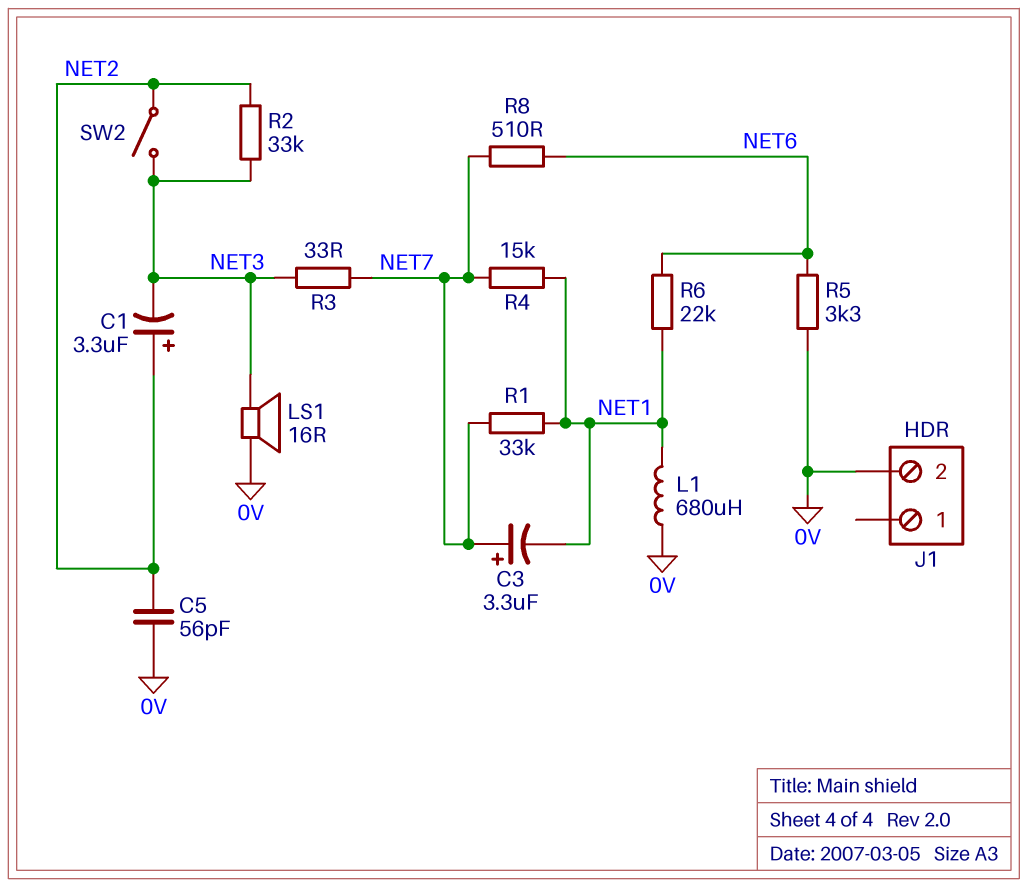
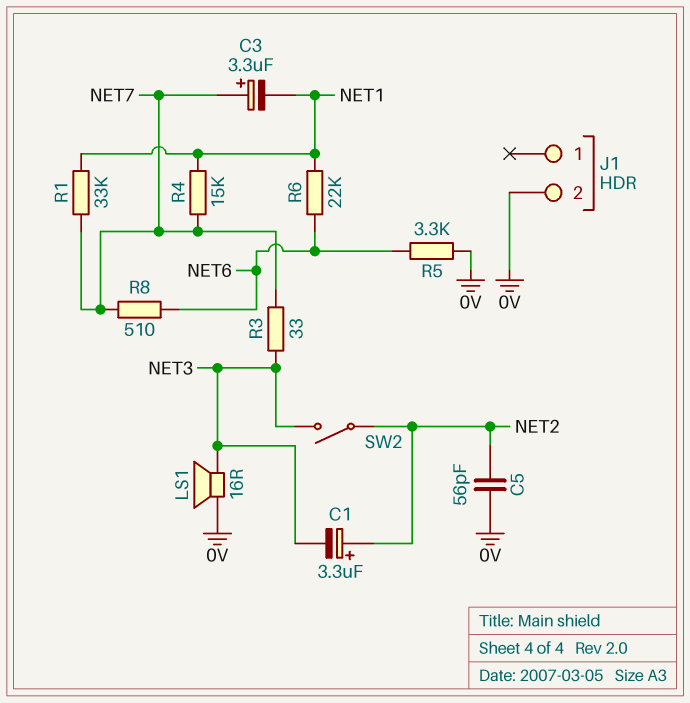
L1: 680uH (0V, NET1) -> none
R2: 33k (NET2, NET3) -> none

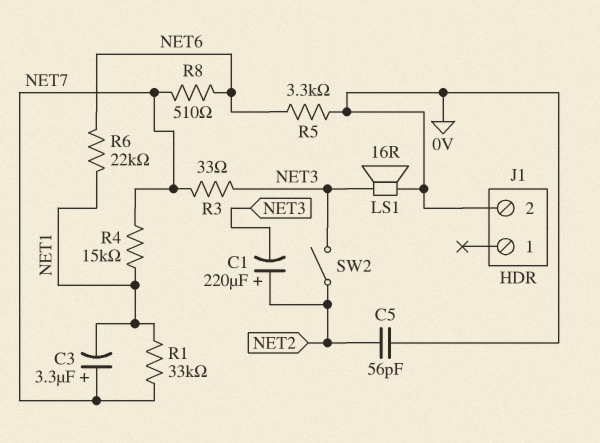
C1: 3.3uF (plus NET2, minus NET3) -> 220uF (plus NET2, minus NET3)

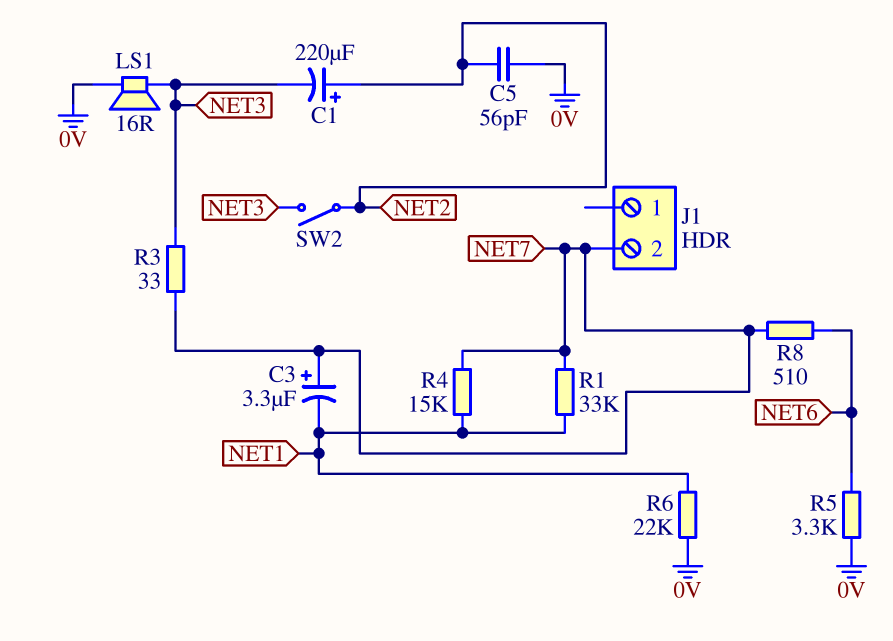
J1 pin 2: 0V -> NET7
R6: 22k (NET1, NET6) -> 22k (0V, NET1)

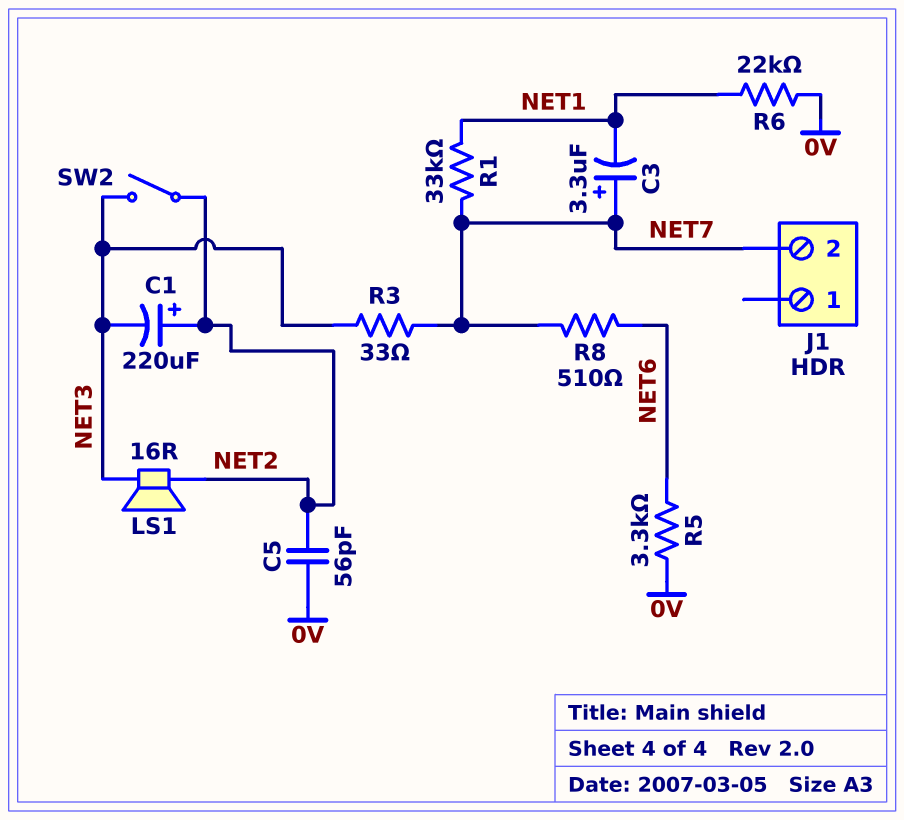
LS1: speaker 16R (0V, NET3) -> speaker 16R (NET2, NET3)
R4: 15k (NET1, NET7) -> none

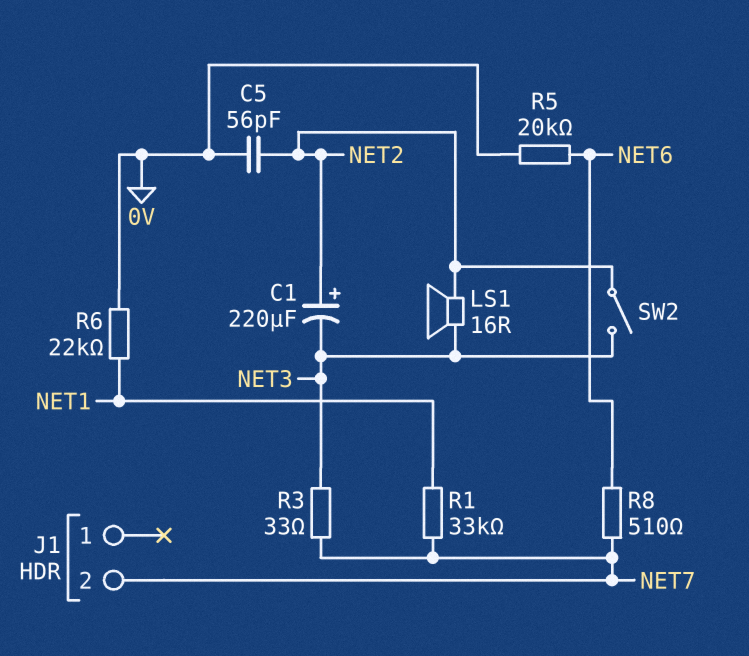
C3: 3.3uF (plus NET7, minus NET1) -> none
R5: 3.3k (0V, NET6) -> 20k (0V, NET6)

